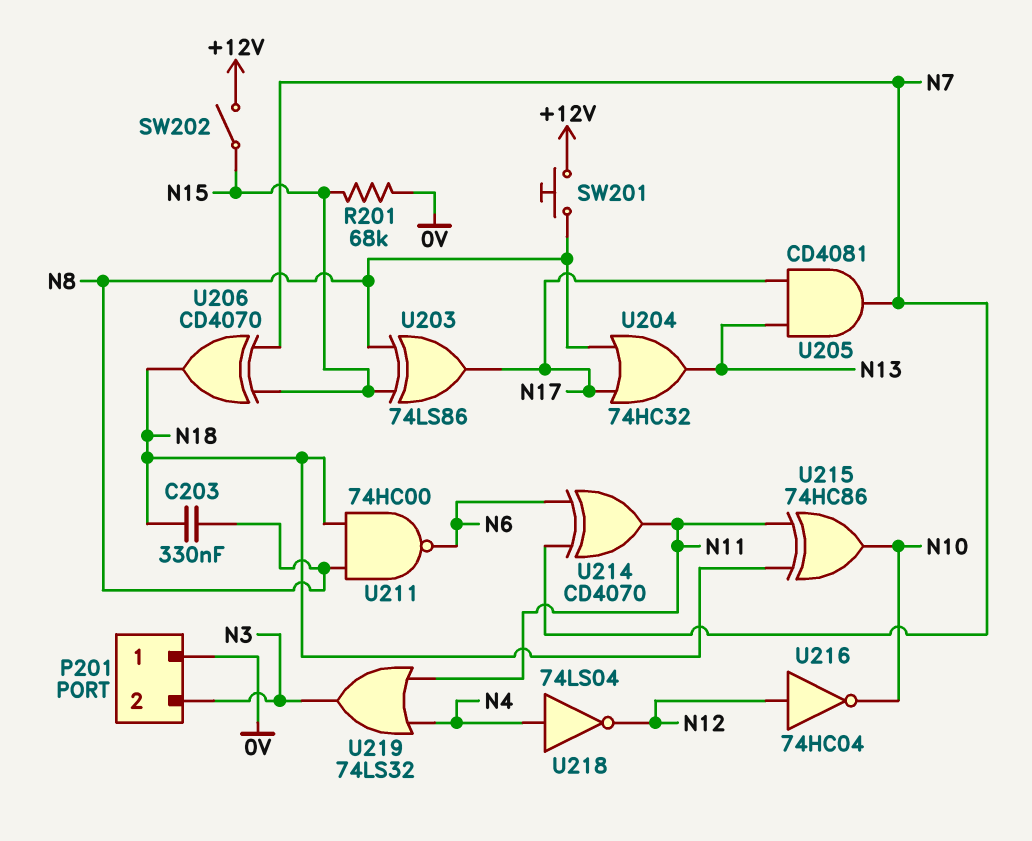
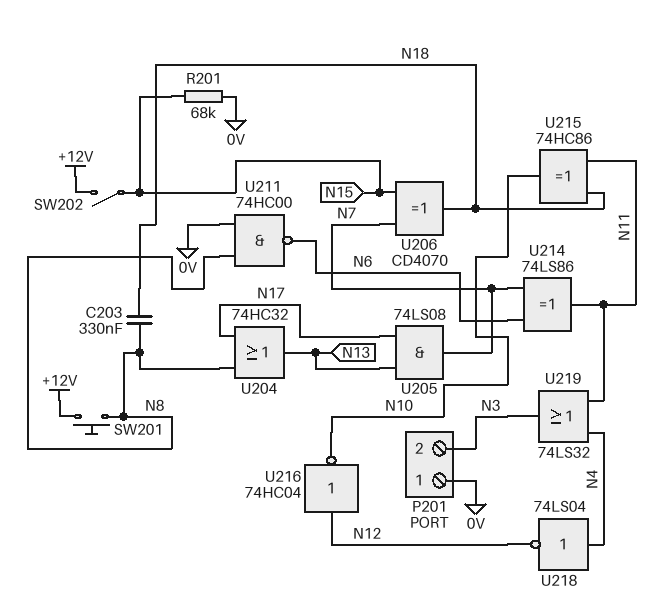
U203: XOR 74LS86 (in N8, in N15, out N17) -> none
U205: AND CD4081 (in N13, in N17, out N7) -> AND 74LS08 (in N13, in N17, out N7)
U211: NAND 74HC00 (in N8, in N18, out N6) -> NAND 74HC00 (in 0V, in N8, out N6)
U214: XOR CD4070 (in N6, in N7, out N11) -> XOR 74LS86 (in N6, in N7, out N11)

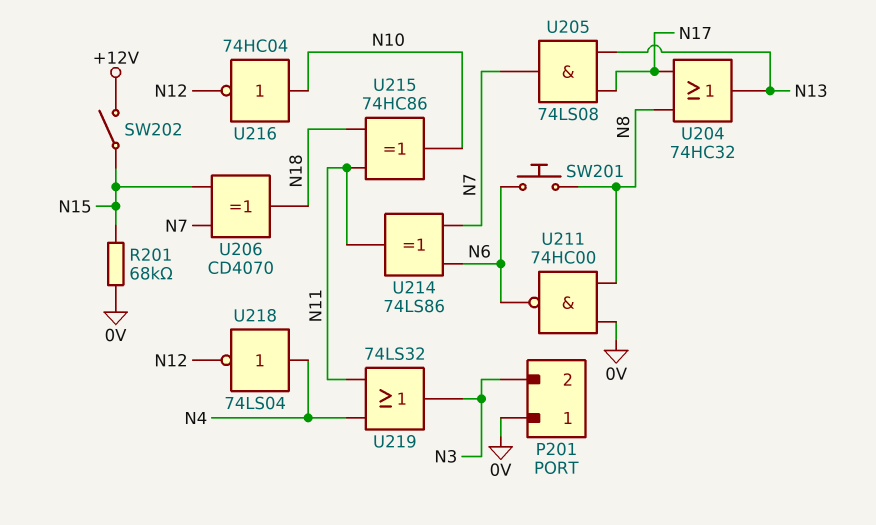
C203: 330nF (N8, N18) -> none
SW201: button (+12V, N8) -> button (N6, N8)
U216: NOT 74HC04 (in N12, out N10) -> NOT 74HC04 (in N10, out N12)

